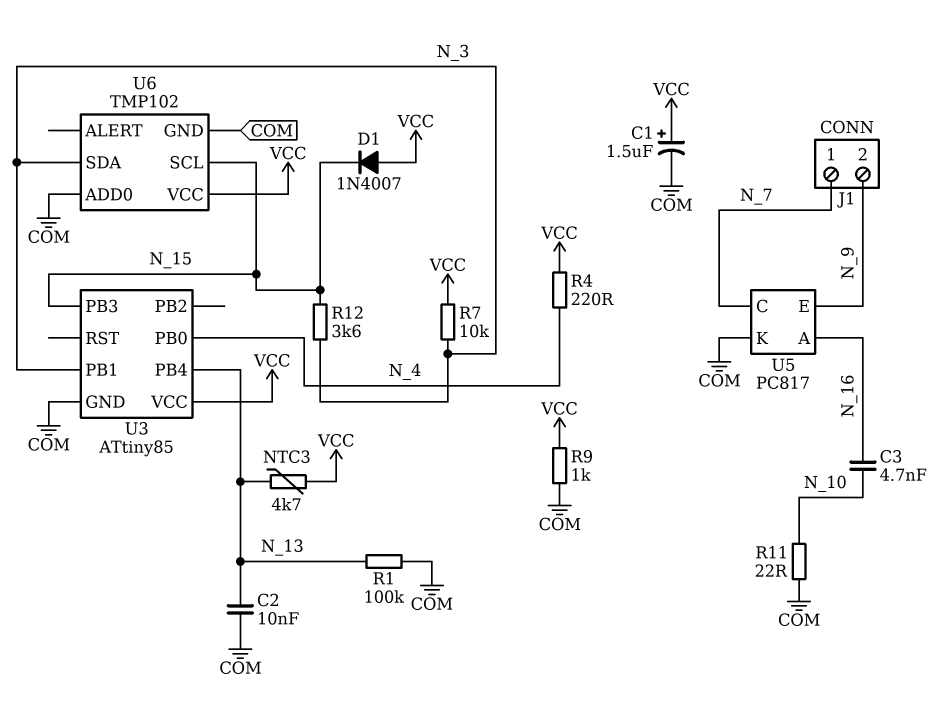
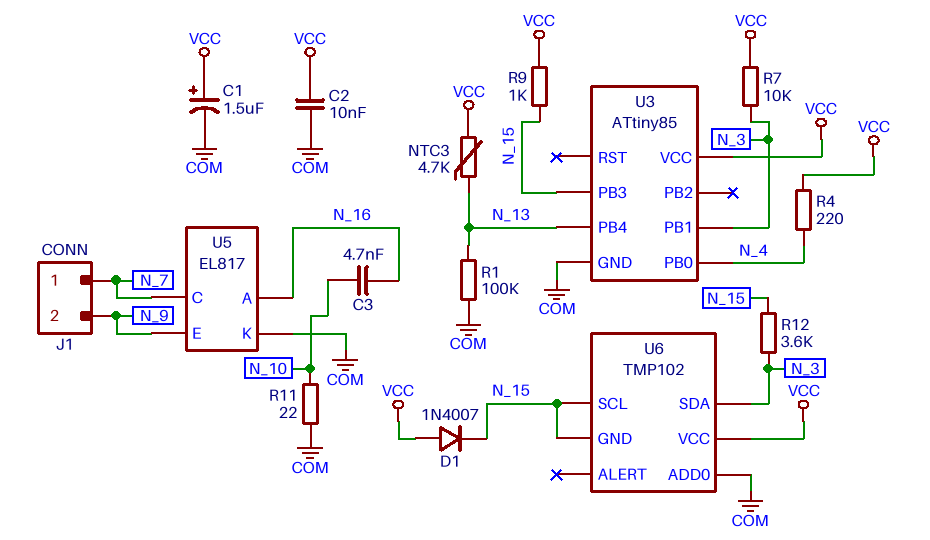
C2: 10nF (COM, N_13) -> 10nF (COM, VCC)
R9: 1k (COM, VCC) -> 1k (N_15, VCC)
U5: PC817 -> EL817
U6 pin GND: COM -> N_15

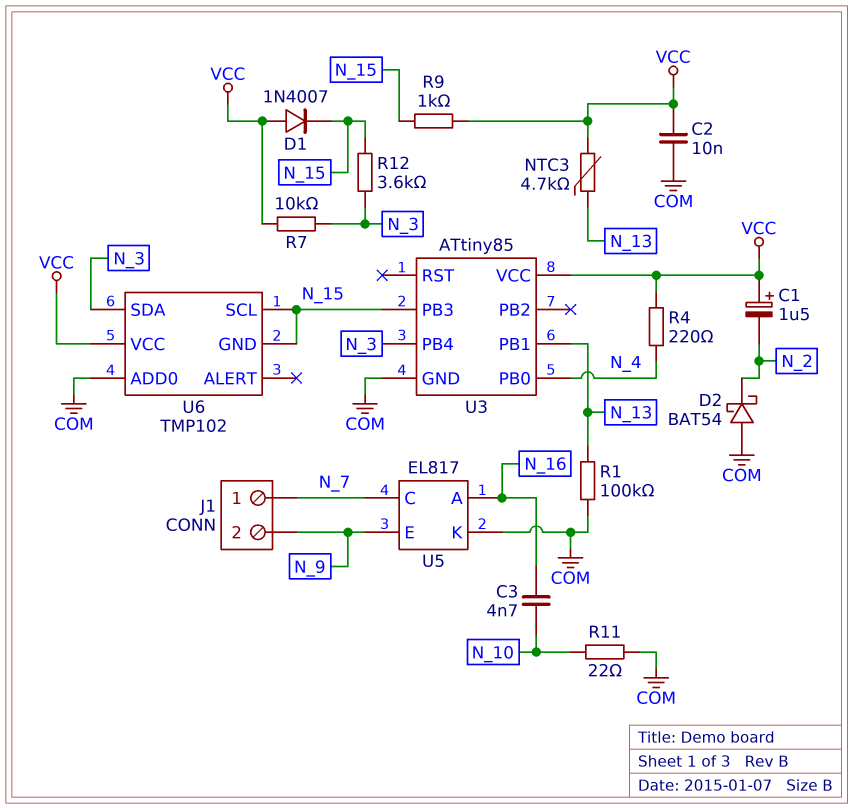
C1: 1.5uF (plus VCC, minus COM) -> 1.5uF (plus VCC, minus N_2)
D2: none -> schottky BAT54 (A COM, K N_2)
U3 pin PB1: N_3 -> N_13
U3 pin PB4: N_13 -> N_3

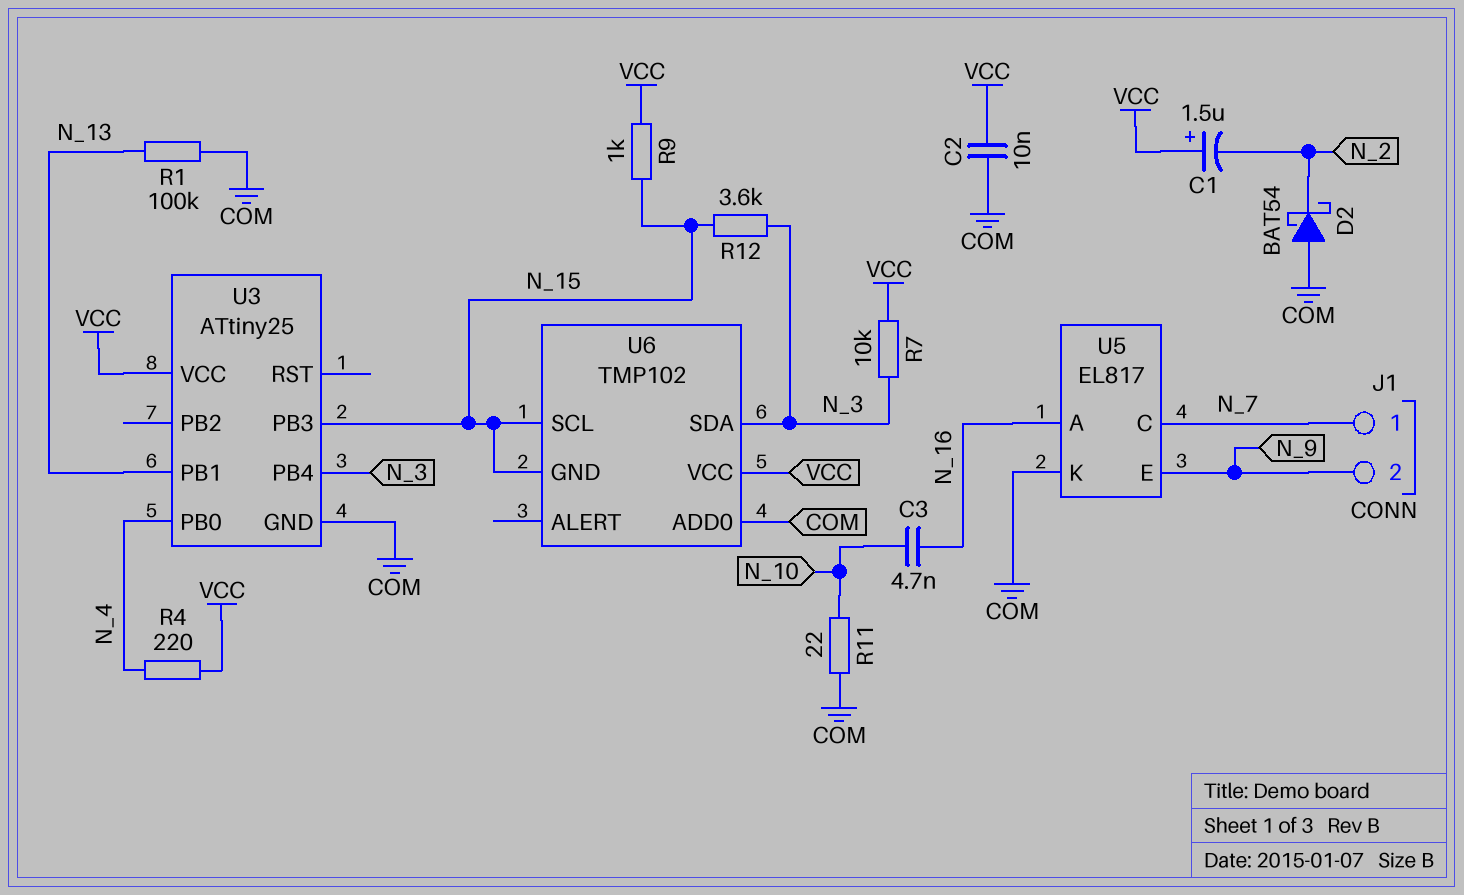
D1: diode 1N4007 (A VCC, K N_15) -> none
NTC3: 4.7k (N_13, VCC) -> none
U3: ATtiny85 -> ATtiny25

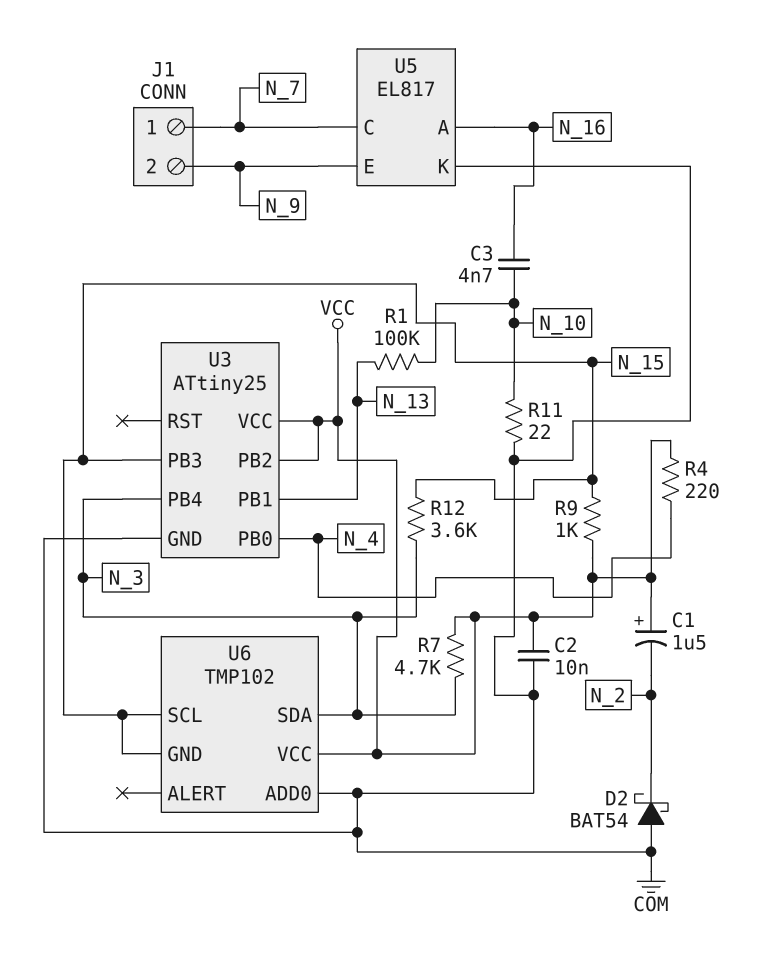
R1: 100k (COM, N_13) -> 100k (N_10, N_13)
R7: 10k (N_3, VCC) -> 4.7k (N_3, VCC)
U3 pin PB2: none -> VCC

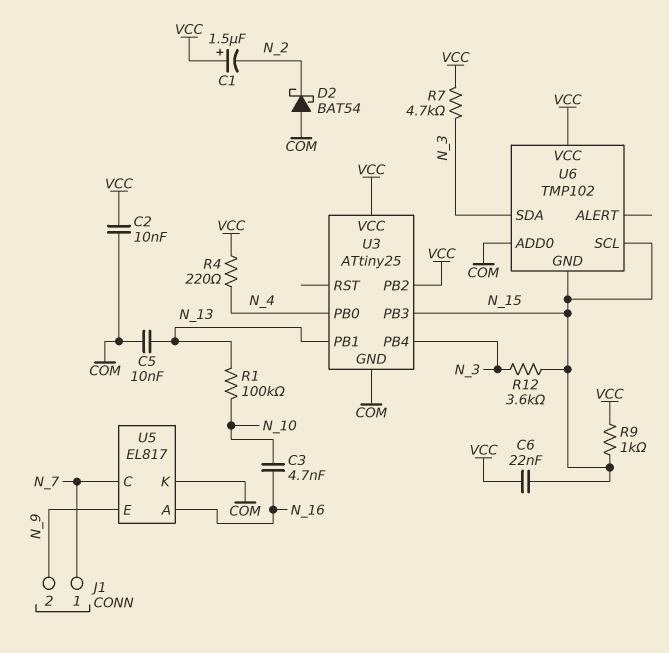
C5: none -> 10nF (COM, N_13)
C6: none -> 22nF (N_15, VCC)
R11: 22 (COM, N_10) -> none

